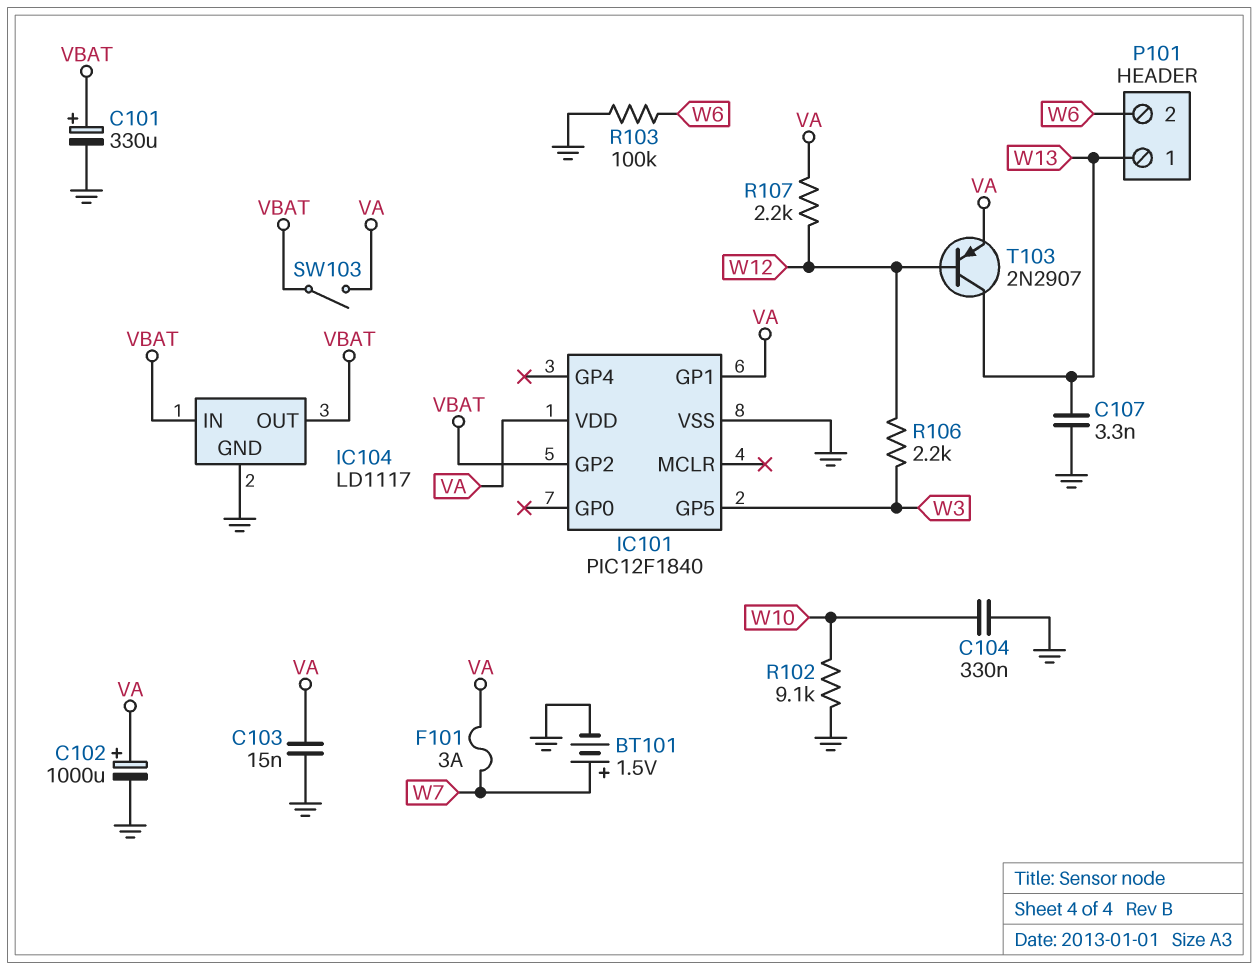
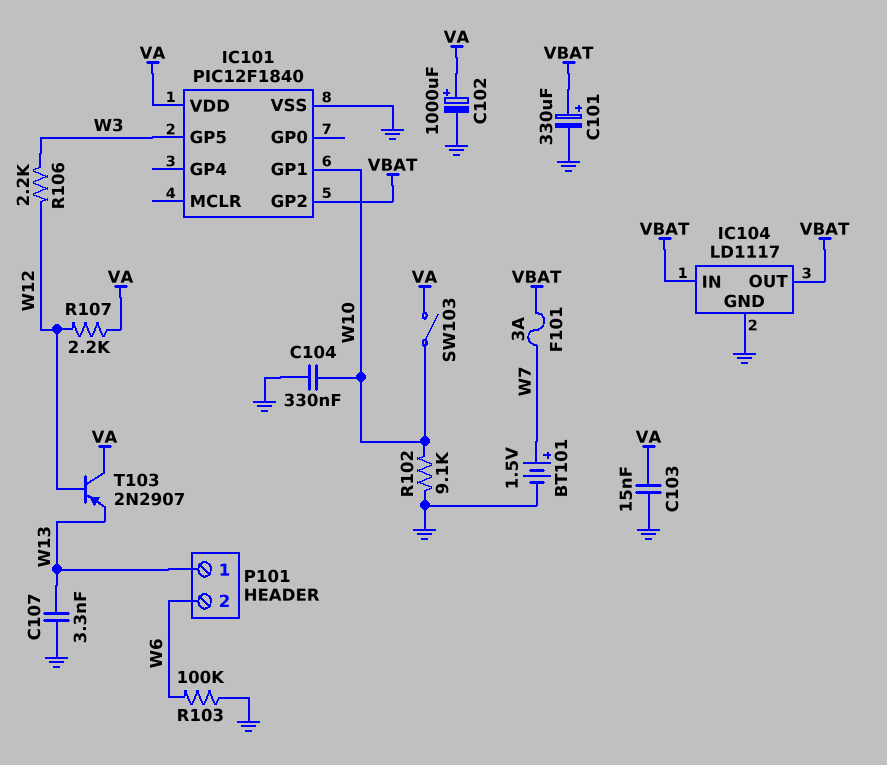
F101: 3A (VA, W7) -> 3A (VBAT, W7)
IC101 pin GP1: VA -> W10
SW103: switch (VA, VBAT) -> switch (VA, W10)
T103: PNP 2N2907 (B W12, C W13, E VA) -> PNP 2N2907 (B W12, C VA, E W13)

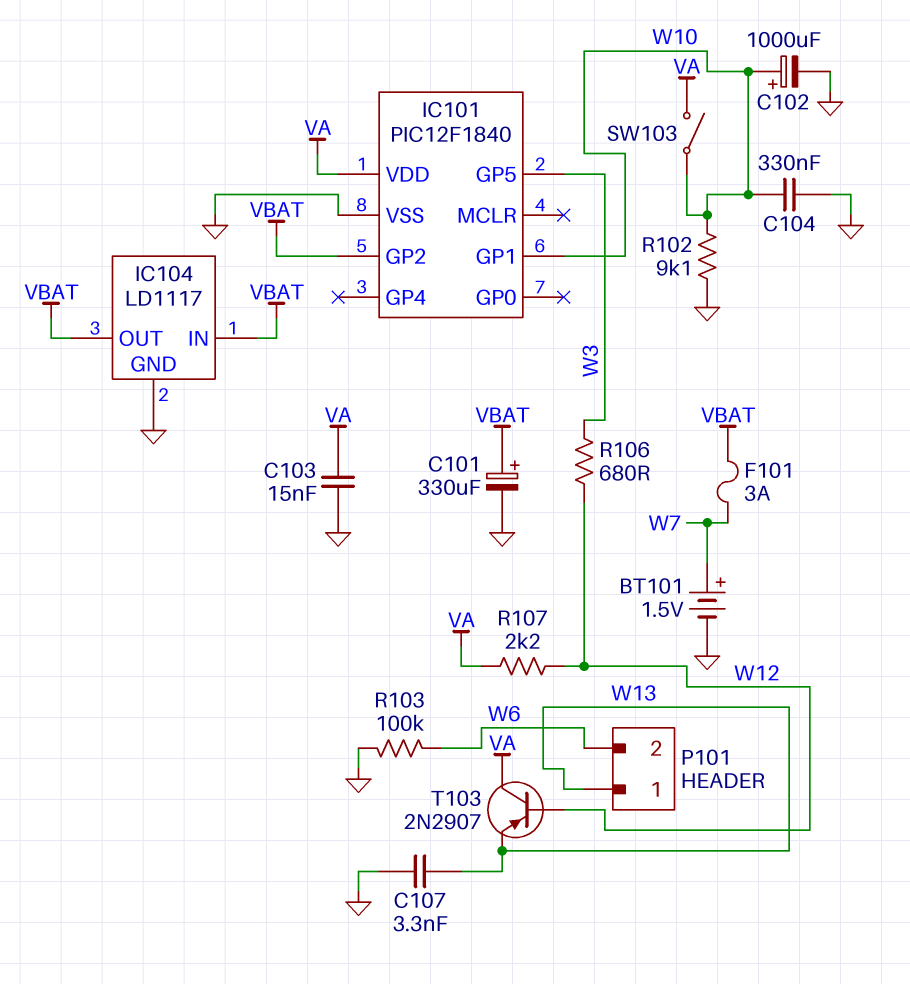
C102: 1000uF (plus VA, minus GND) -> 1000uF (plus W10, minus GND)
R106: 2.2k (W3, W12) -> 680 (W3, W12)

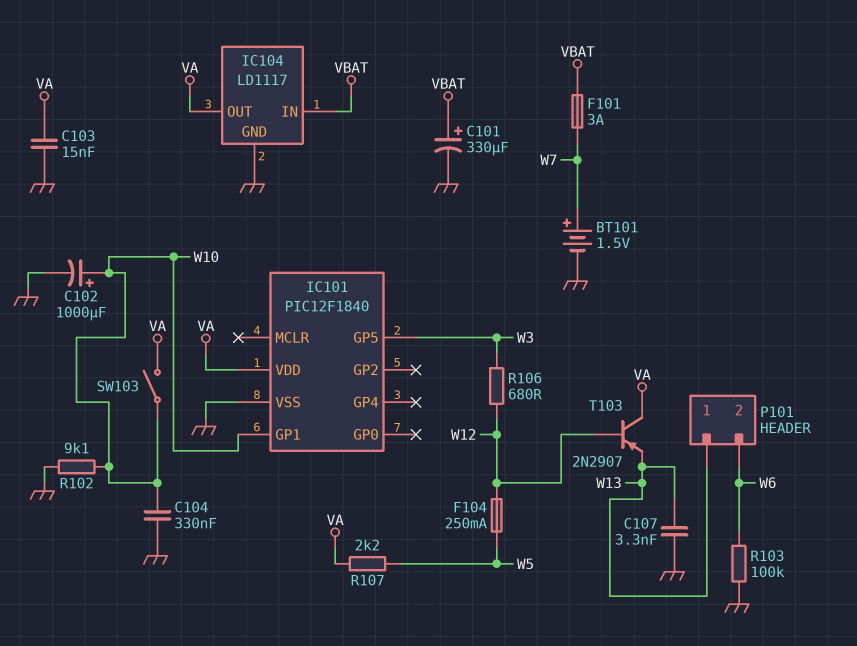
F104: none -> 250mA (W5, W12)
IC101 pin GP2: VBAT -> none
IC104 pin OUT: VBAT -> VA
R107: 2.2k (VA, W12) -> 2.2k (VA, W5)

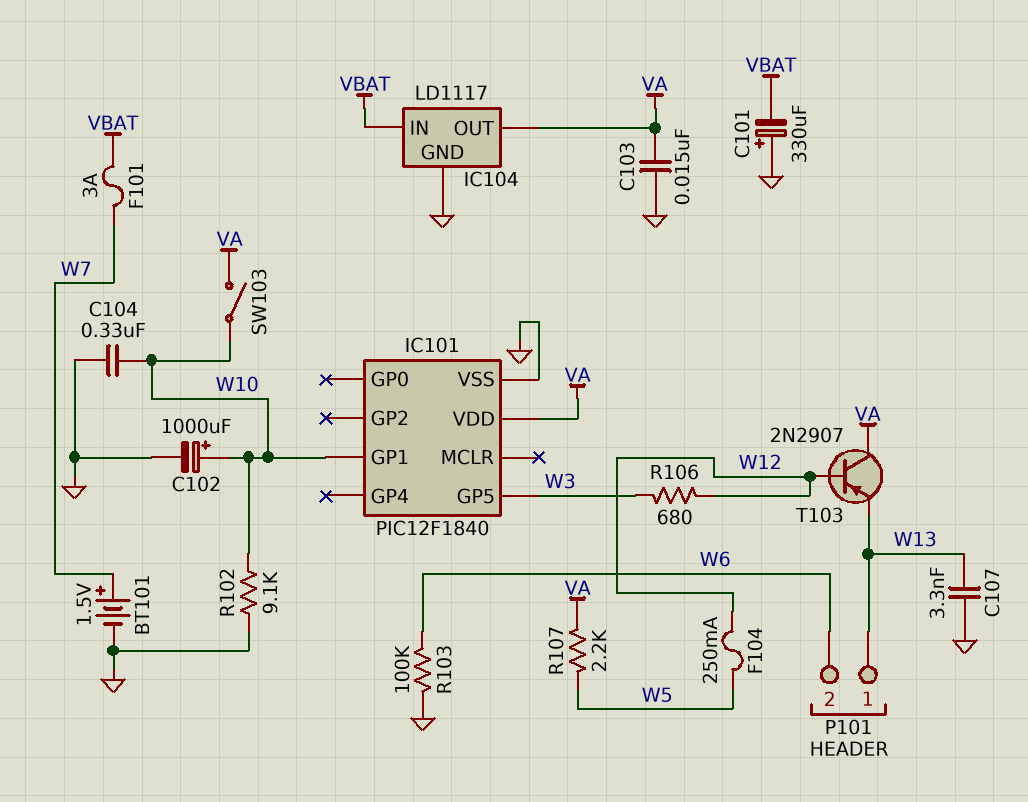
C101: 330uF (plus VBAT, minus GND) -> 330uF (plus GND, minus VBAT)

